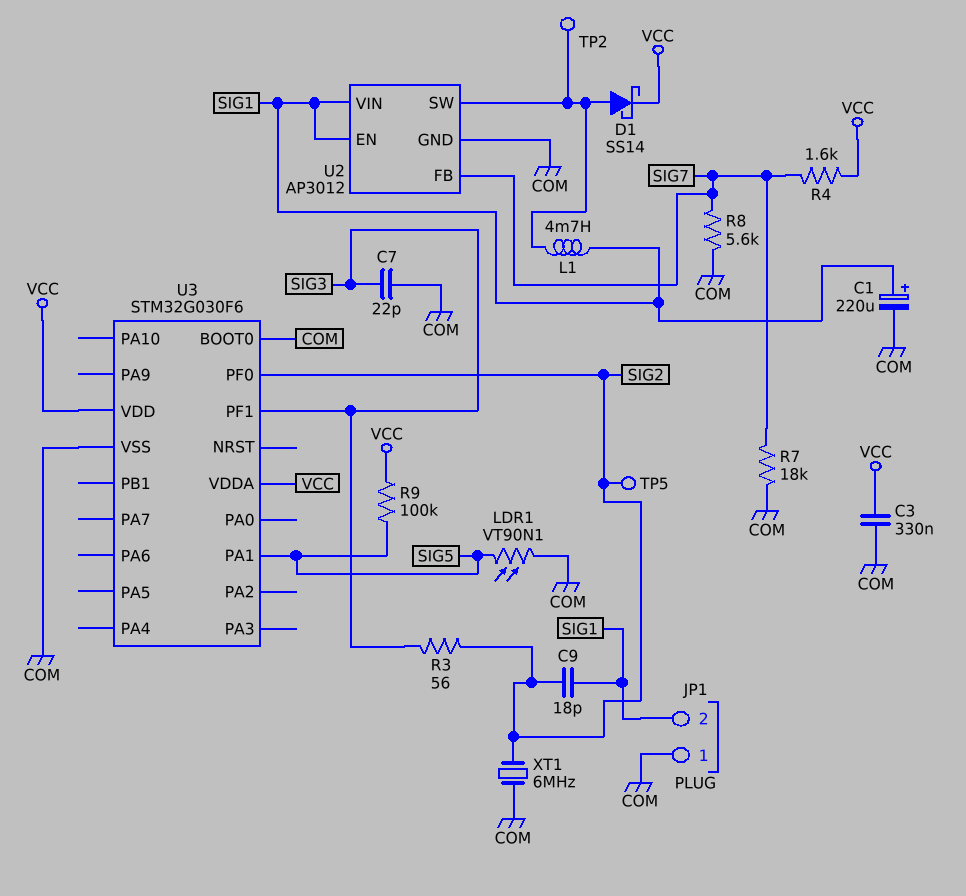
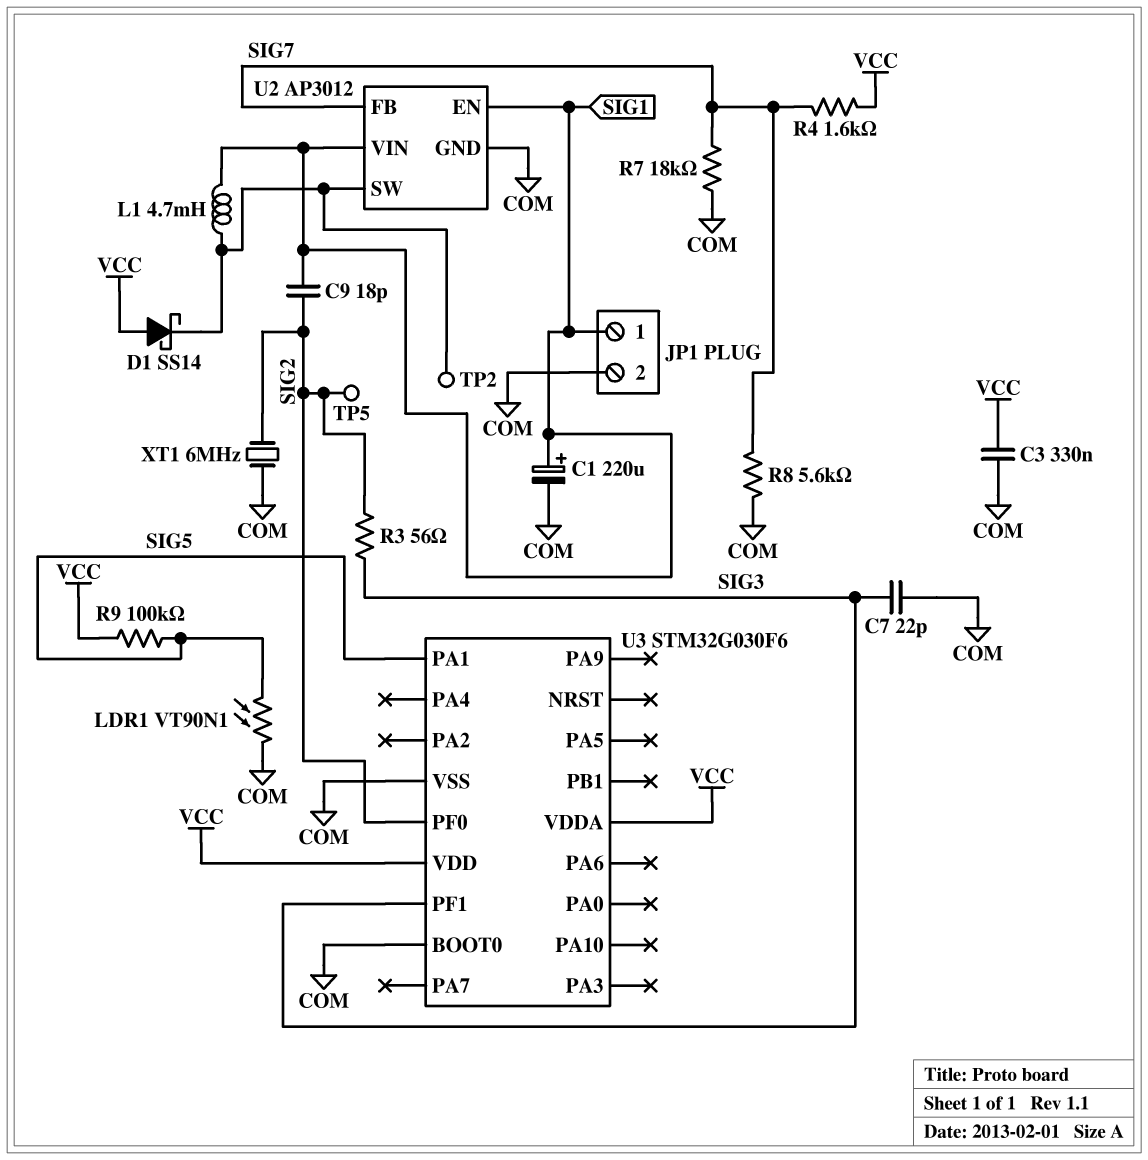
D1: schottky SS14 (A U2/SW, K VCC) -> schottky SS14 (A VCC, K U2/SW)
JP1 pin 1: COM -> SIG1
JP1 pin 2: SIG1 -> COM

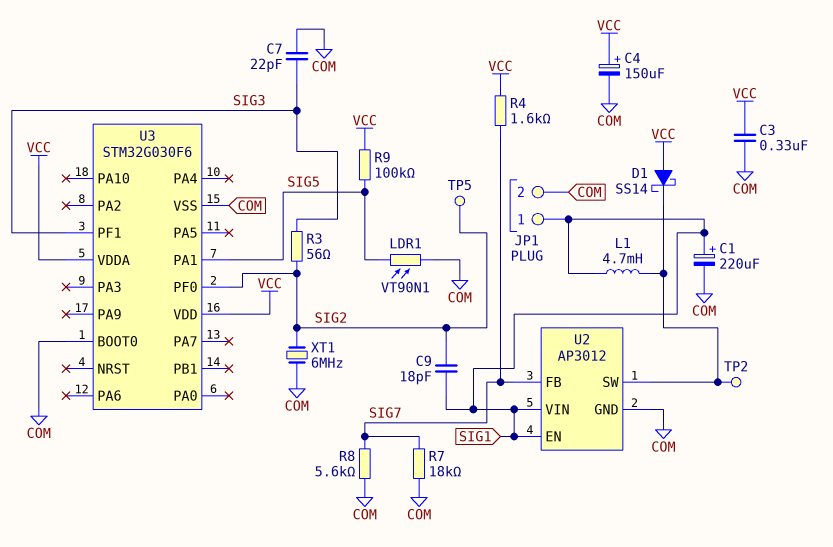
C4: none -> 150uF (plus VCC, minus COM)

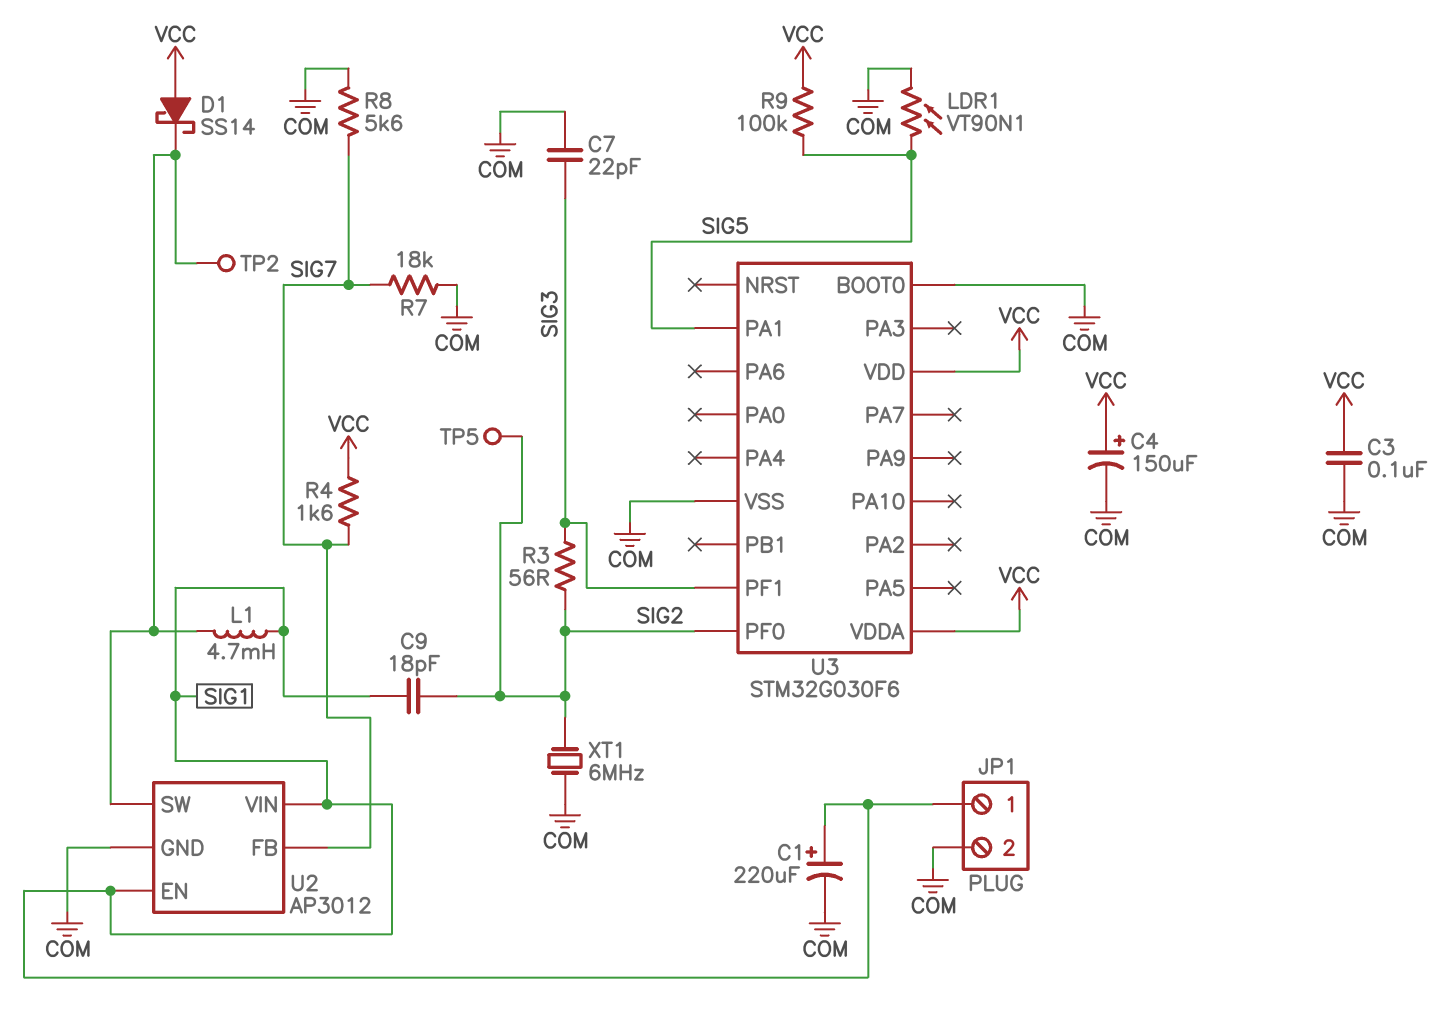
C3: 330nF (COM, VCC) -> 100nF (COM, VCC)

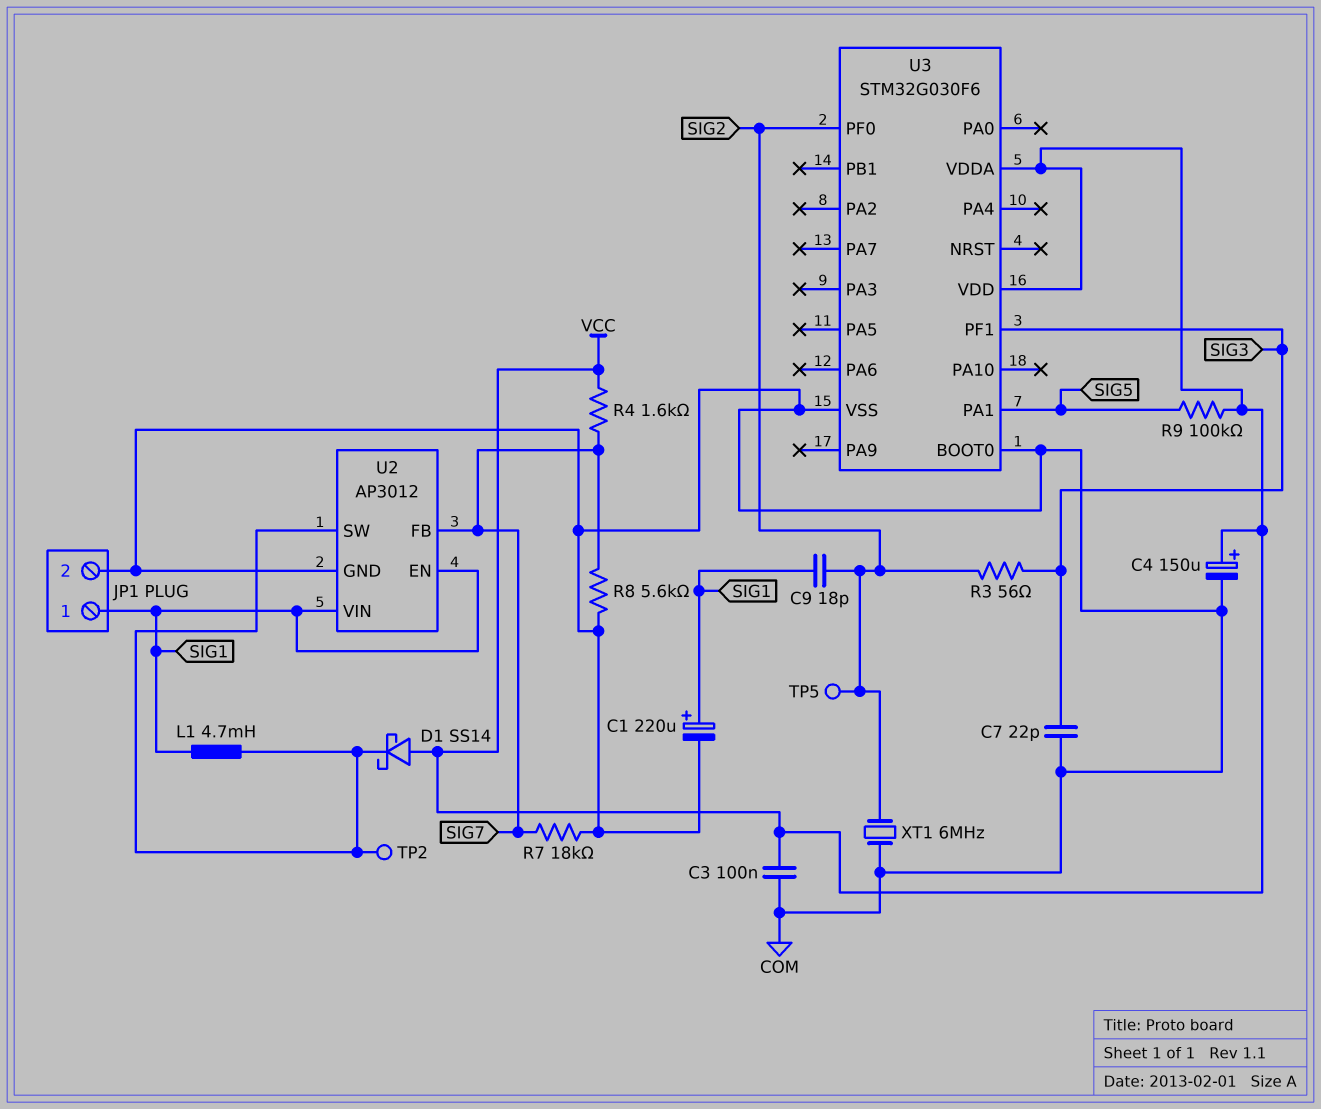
LDR1: VT90N1 (COM, SIG5) -> none

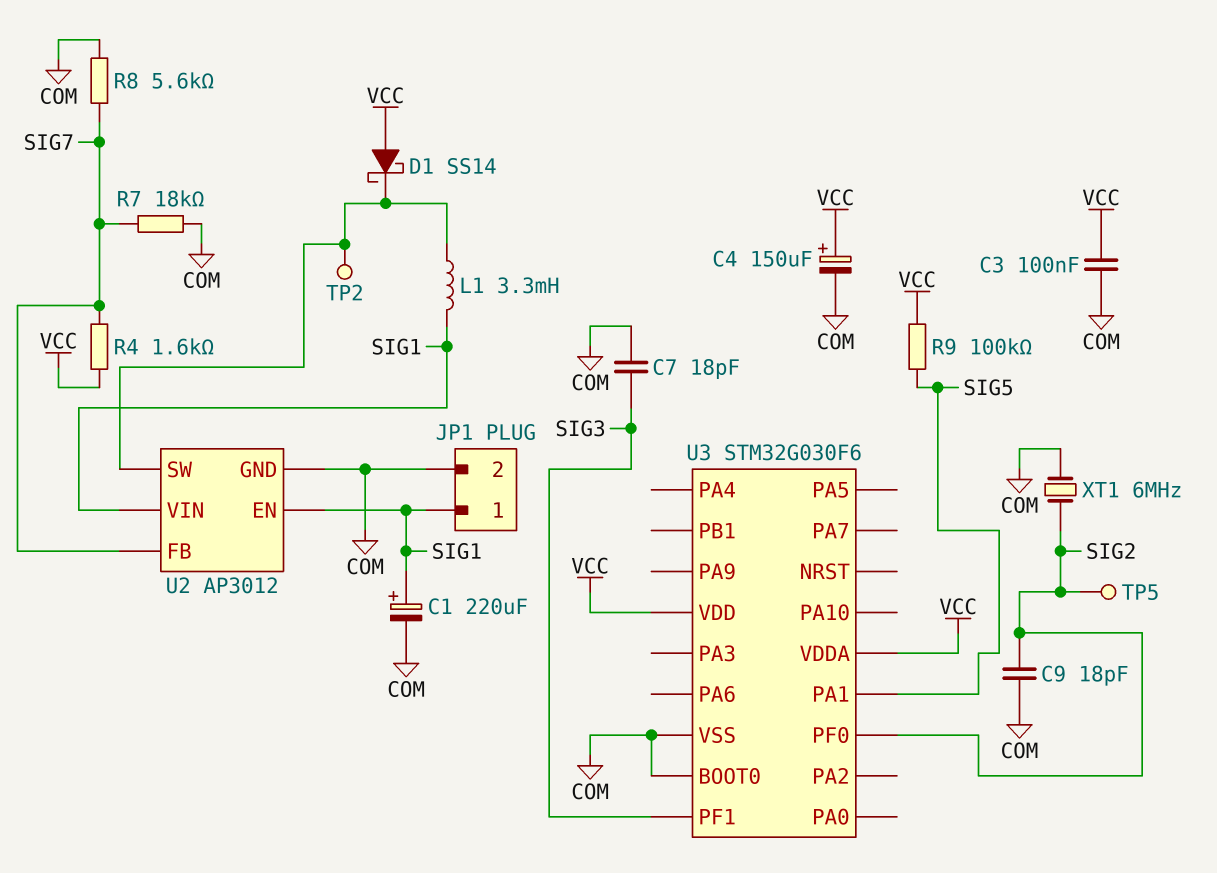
C7: 22pF (COM, SIG3) -> 18pF (COM, SIG3)
C9: 18pF (SIG1, SIG2) -> 18pF (COM, SIG2)
L1: 4.7mH (SIG1, U2/SW) -> 3.3mH (SIG1, U2/SW)
R3: 56 (SIG2, SIG3) -> none

